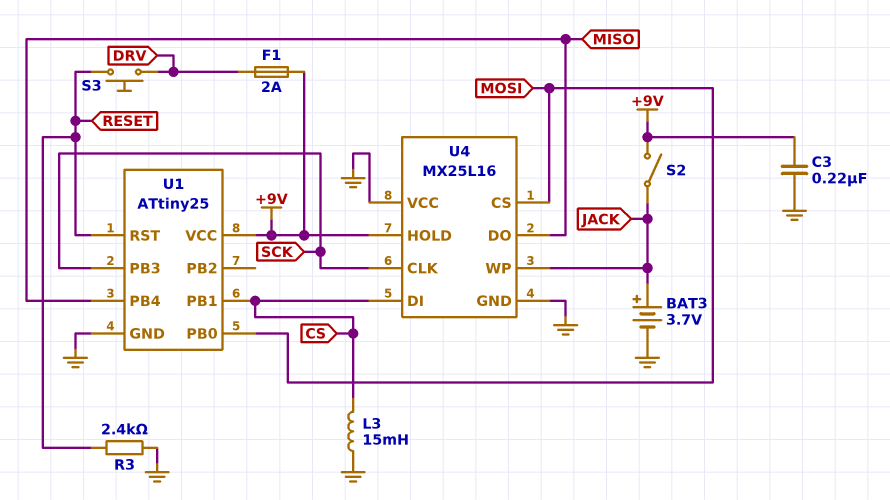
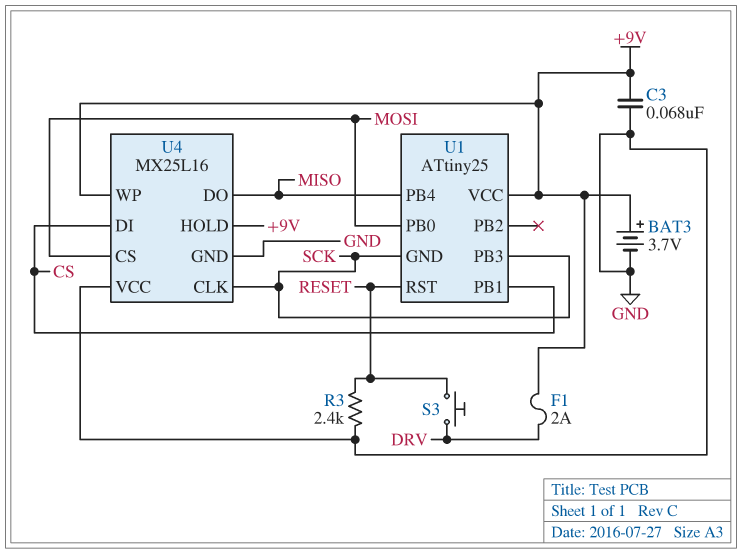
BAT3: 3.7V (plus JACK, minus GND) -> 3.7V (plus +9V, minus GND)
C3: 220nF (+9V, GND) -> 68nF (+9V, GND)
L3: 15mH (CS, GND) -> none
S2: switch (+9V, JACK) -> none
U1 pin GND: GND -> SCK
U4 pin WP: JACK -> +9V

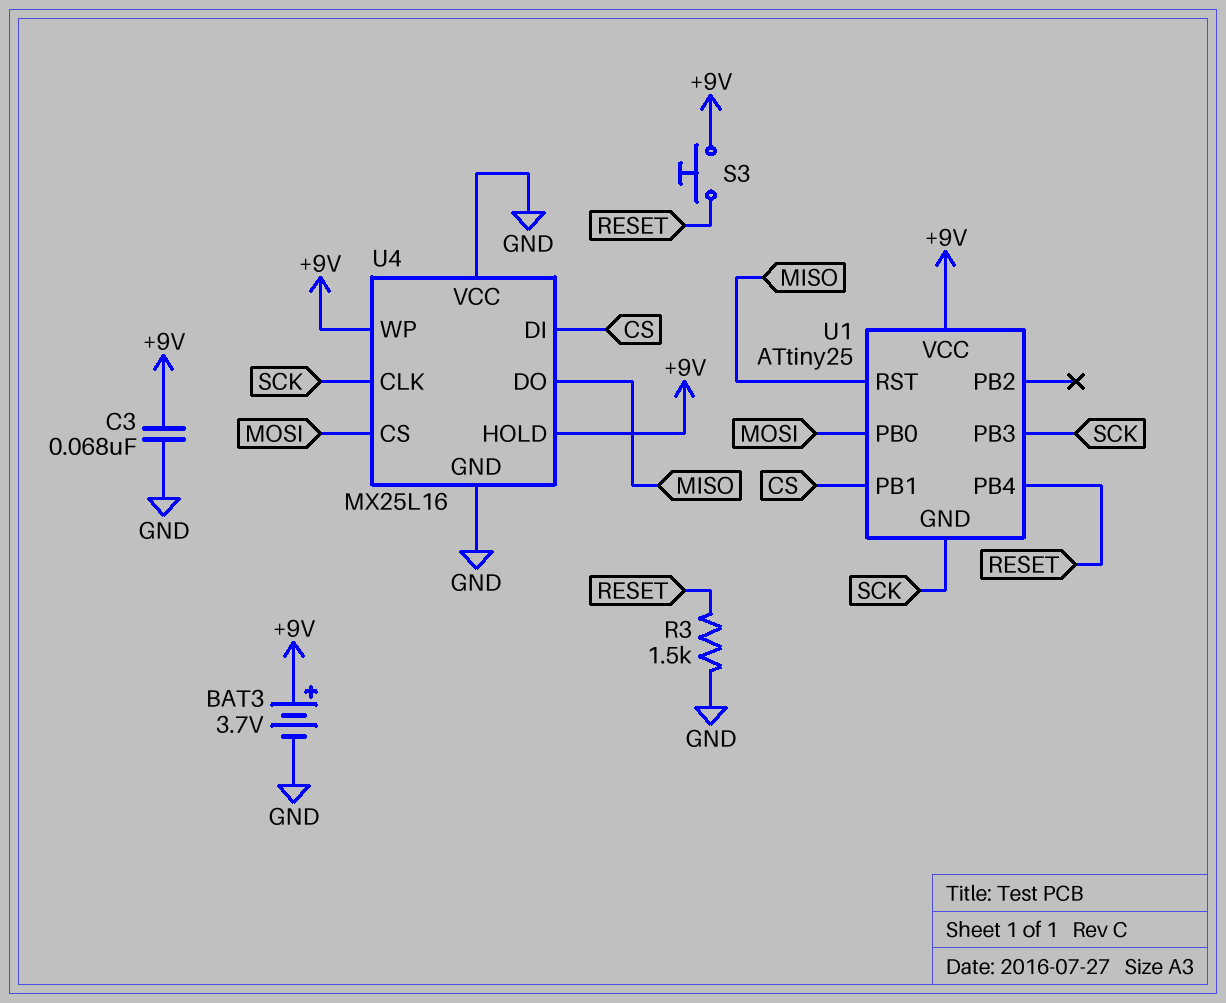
F1: 2A (+9V, DRV) -> none
R3: 2.4k (GND, RESET) -> 1.5k (GND, RESET)
S3: button (DRV, RESET) -> button (+9V, RESET)
U1 pin PB4: MISO -> RESET
U1 pin RST: RESET -> MISO

